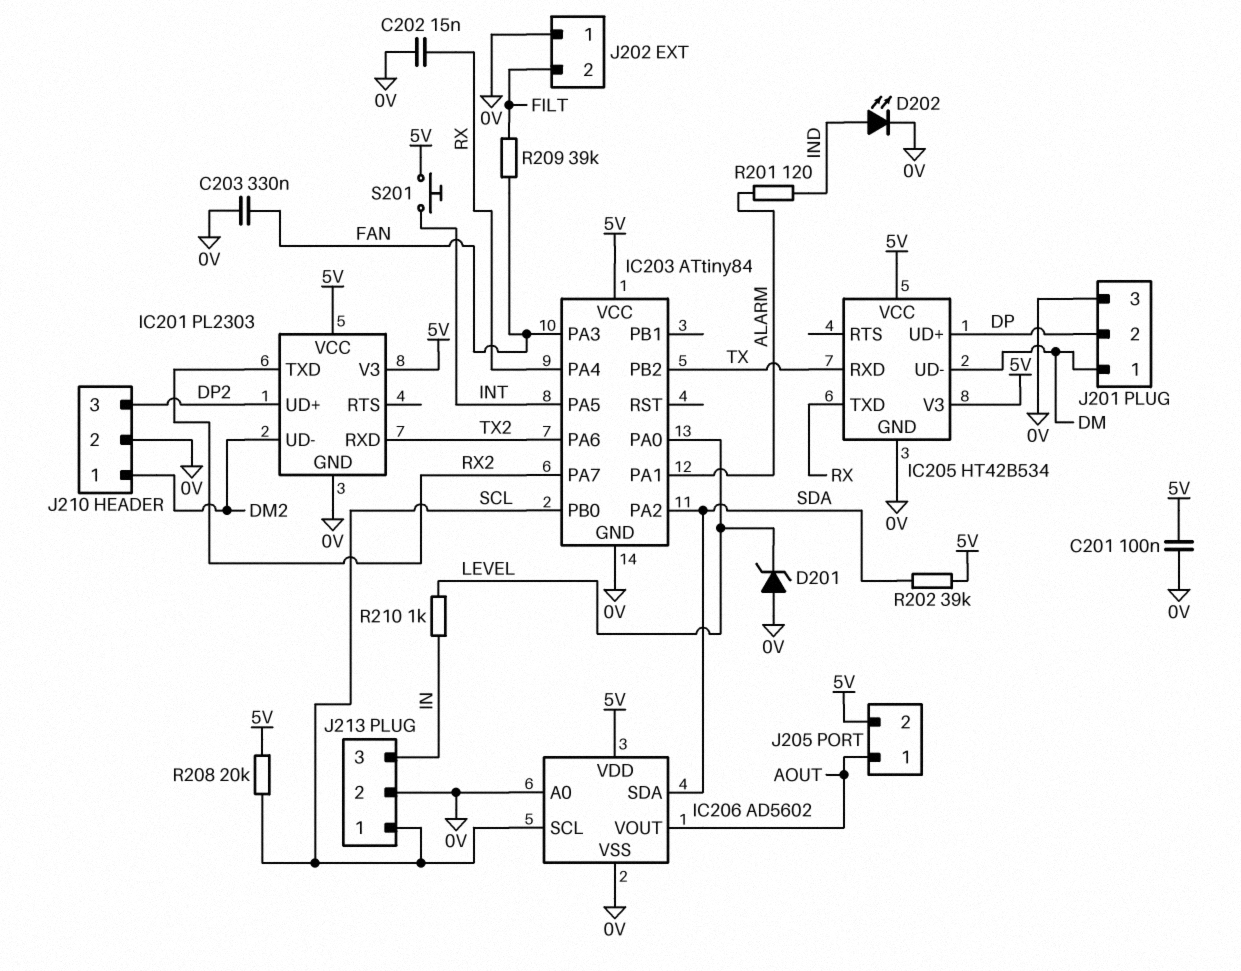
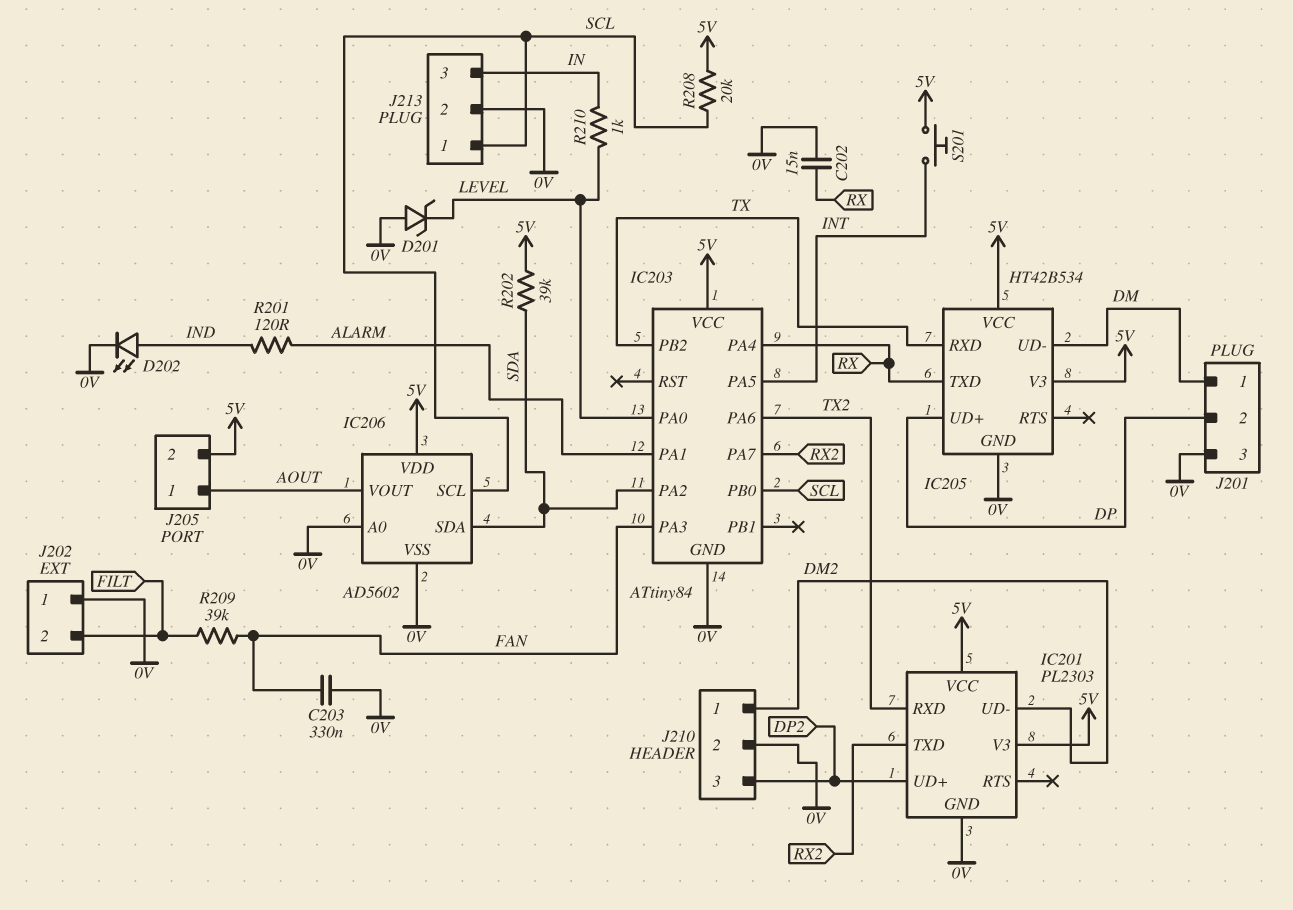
C201: 100nF (0V, 5V) -> none

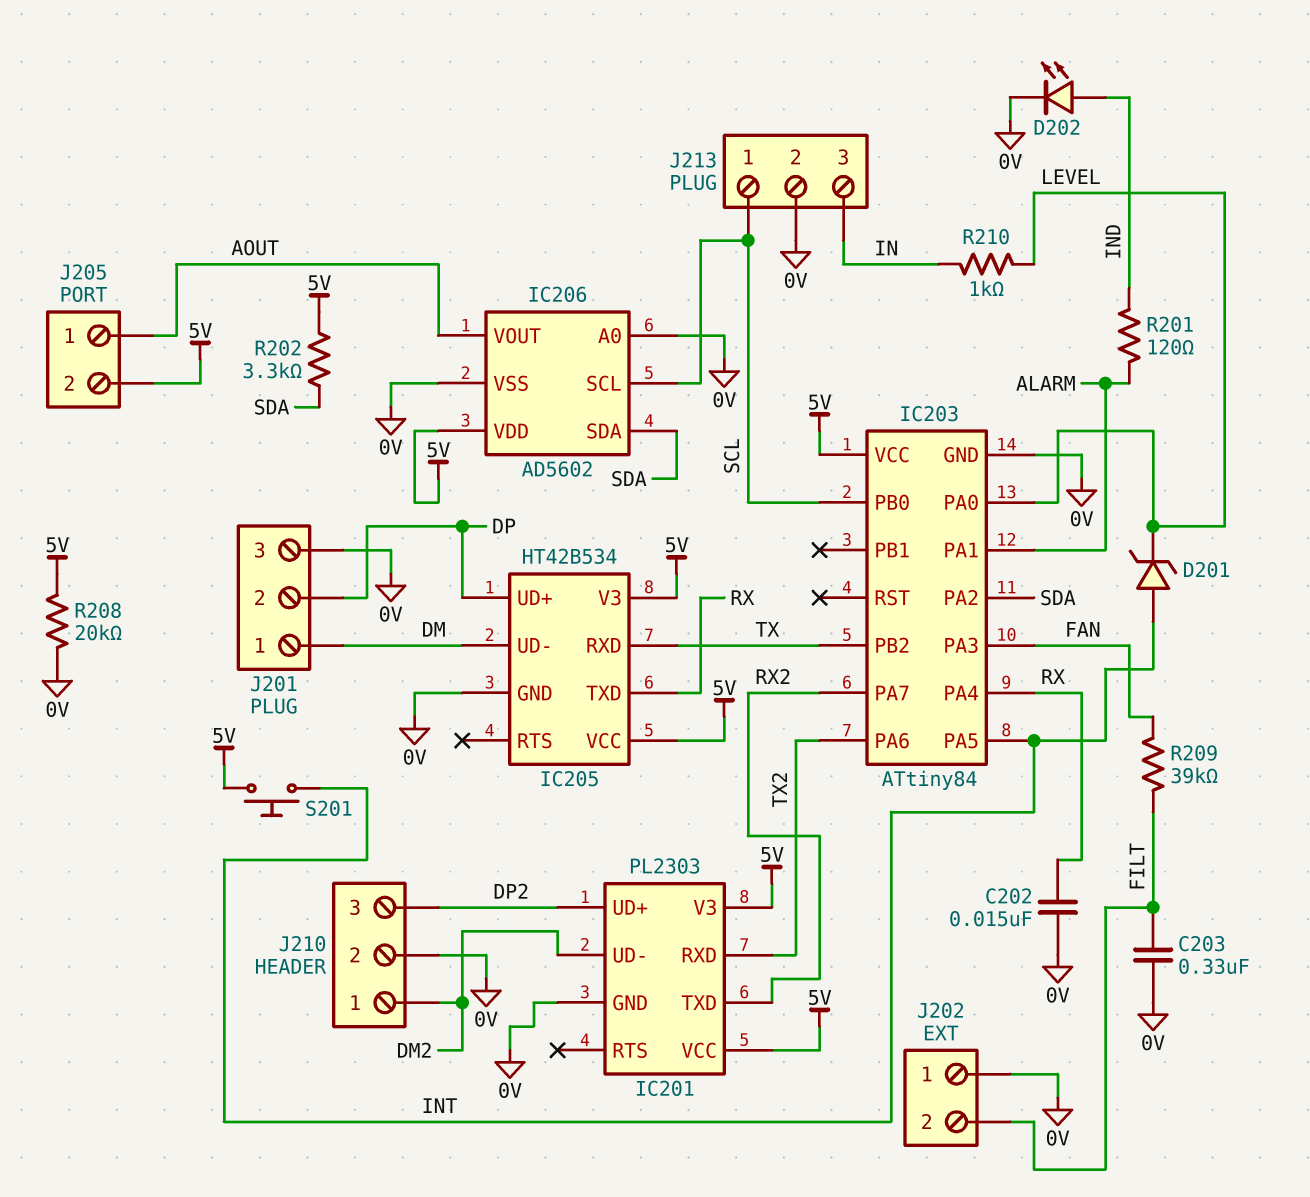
C203: 330nF (0V, FAN) -> 330nF (0V, FILT)
D201: zener (A 0V, K LEVEL) -> zener (A INT, K LEVEL)
R202: 39k (5V, SDA) -> 3.3k (5V, SDA)
R208: 20k (5V, SCL) -> 20k (0V, 5V)

